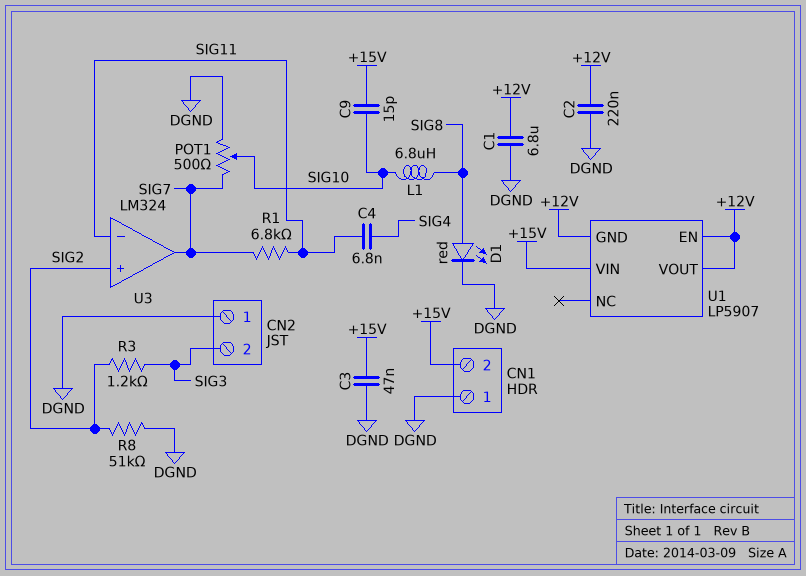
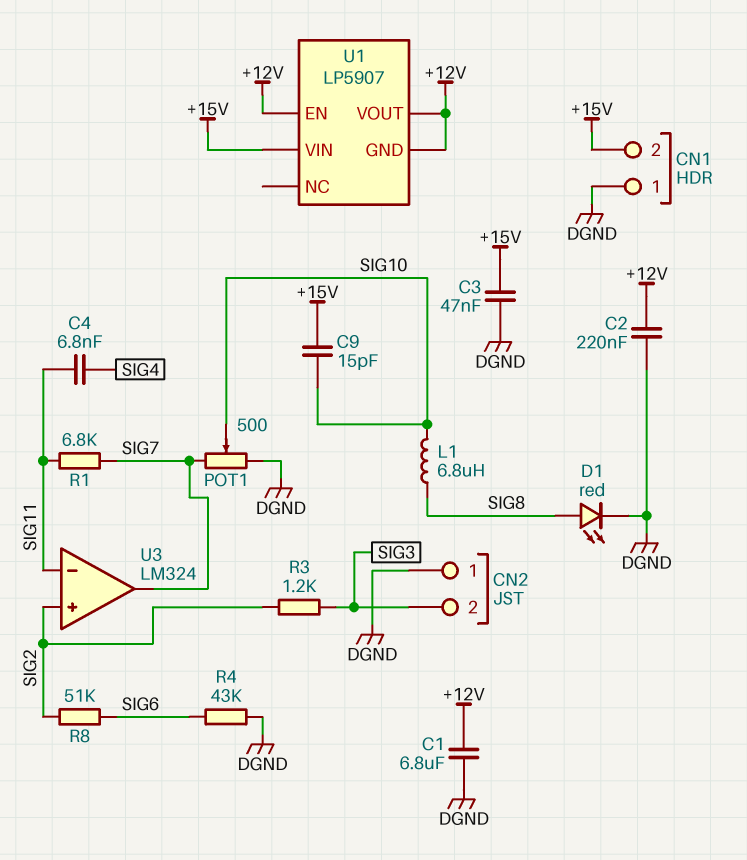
R4: none -> 43k (DGND, SIG6)
R8: 51k (DGND, SIG2) -> 51k (SIG2, SIG6)

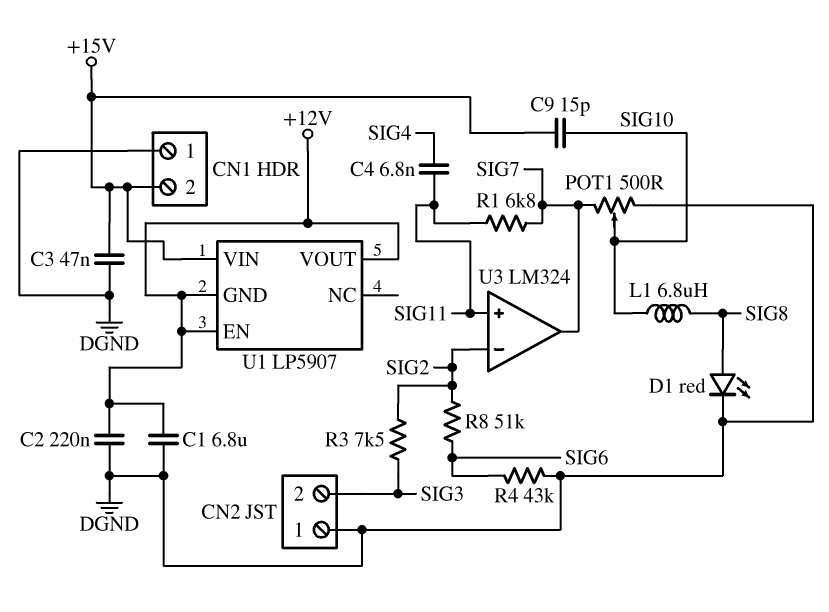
R3: 1.2k (SIG2, SIG3) -> 7.5k (SIG2, SIG3)
U3 pin in+: SIG2 -> SIG11
U3 pin in-: SIG11 -> SIG2

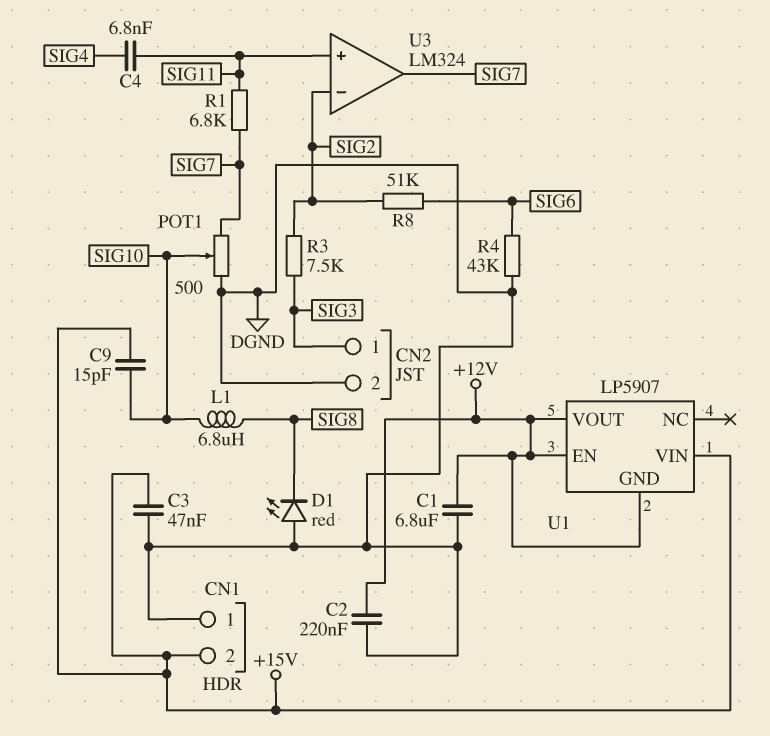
CN2 pin 1: DGND -> SIG3
CN2 pin 2: SIG3 -> DGND
D1: LED red (A SIG8, K DGND) -> LED red (A DGND, K SIG8)

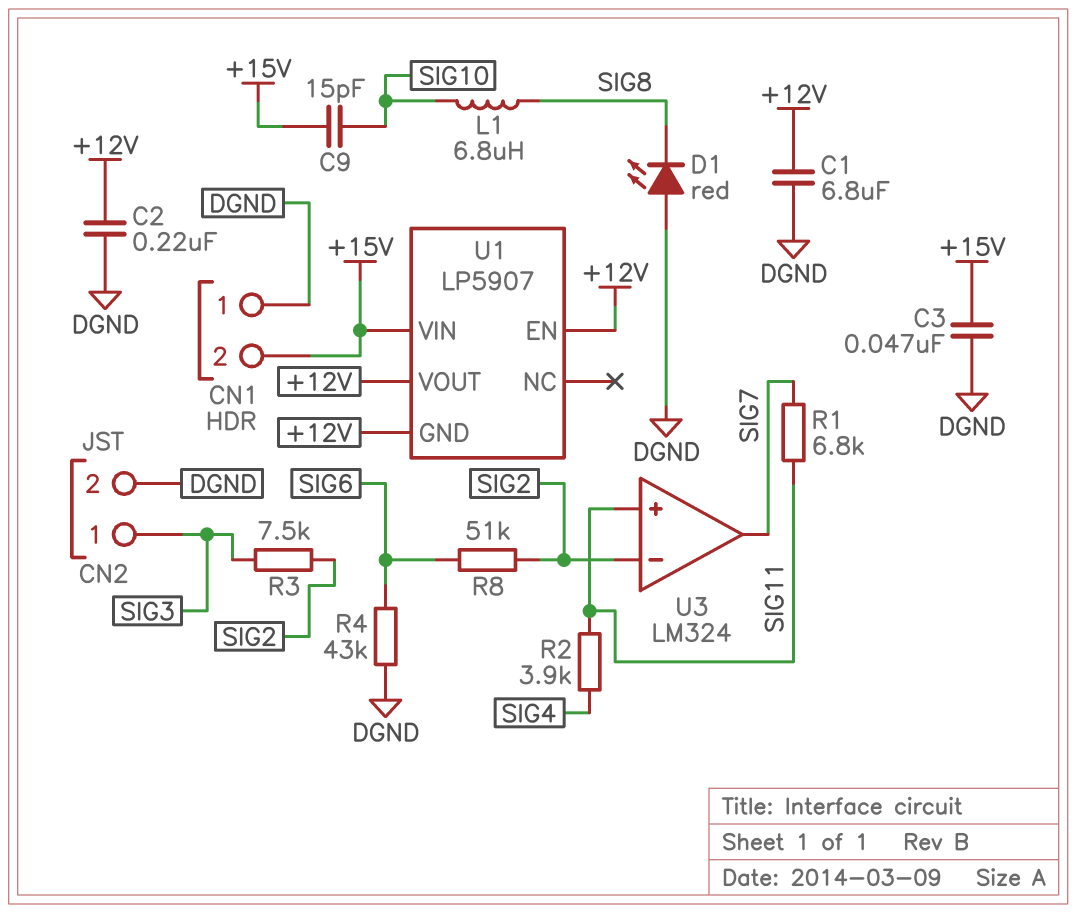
C4: 6.8nF (SIG4, SIG11) -> none
POT1: 500 (DGND, SIG7, wiper SIG10) -> none
R2: none -> 3.9k (SIG4, SIG11)

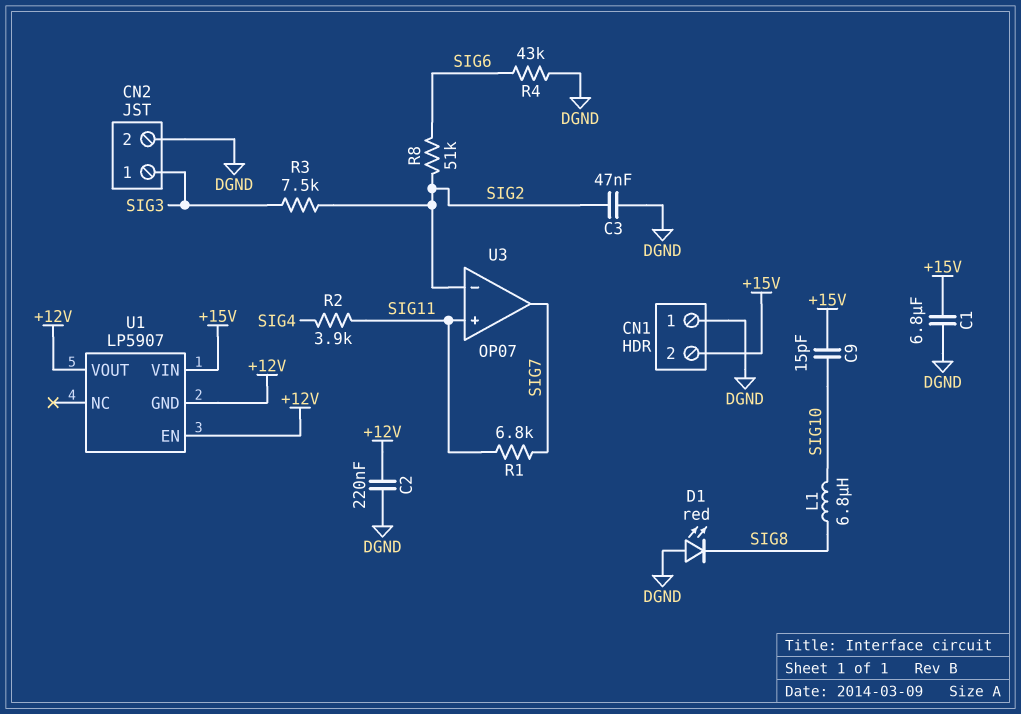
C1: 6.8uF (+12V, DGND) -> 6.8uF (+15V, DGND)
C3: 47nF (+15V, DGND) -> 47nF (DGND, SIG2)
U3: LM324 -> OP07

